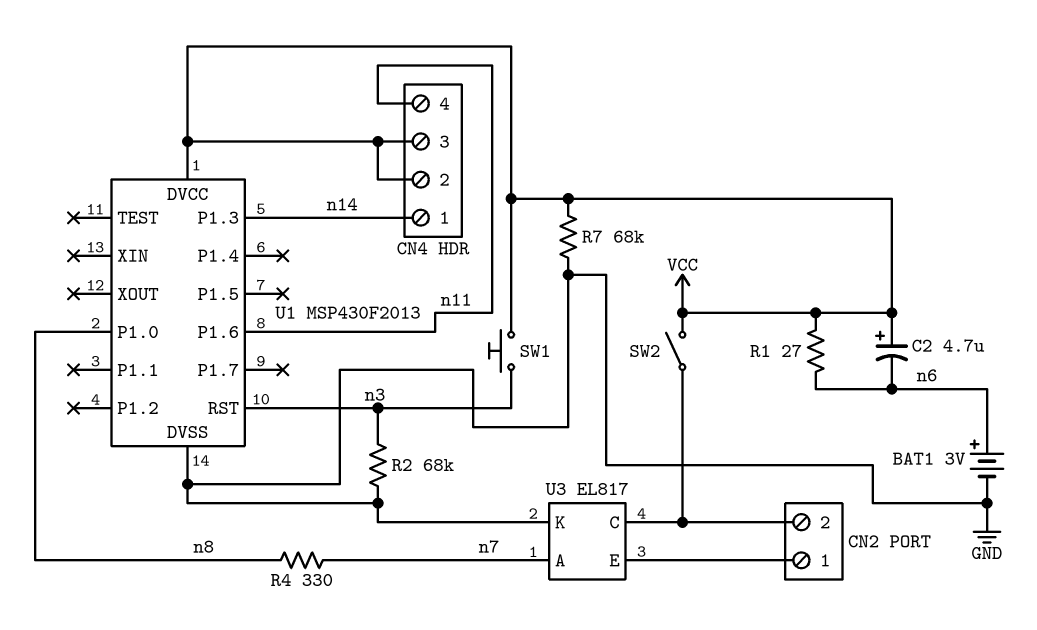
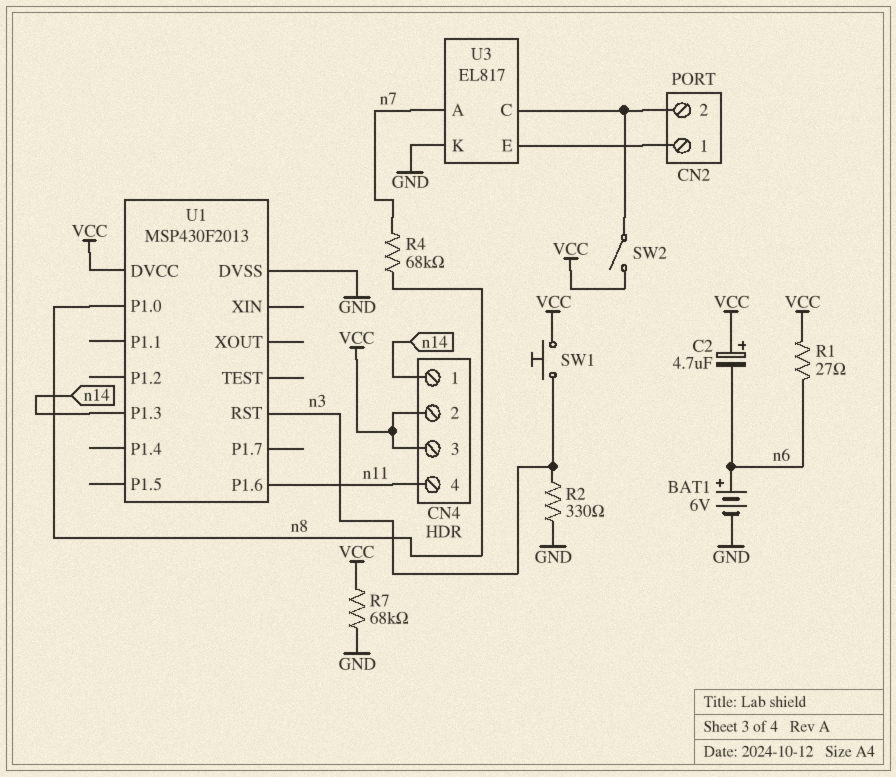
BAT1: 3V (plus n6, minus GND) -> 6V (plus n6, minus GND)
R2: 68k (GND, n3) -> 330 (GND, n3)
R4: 330 (n7, n8) -> 68k (n7, n8)

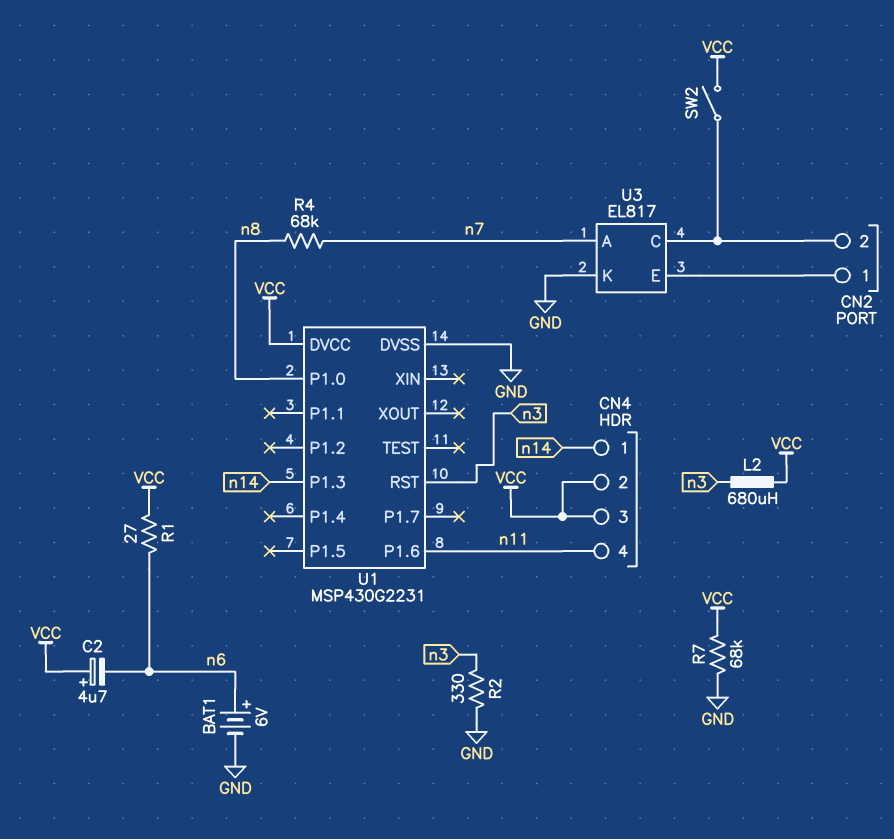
L2: none -> 680uH (VCC, n3)
SW1: button (VCC, n3) -> none
U1: MSP430F2013 -> MSP430G2231

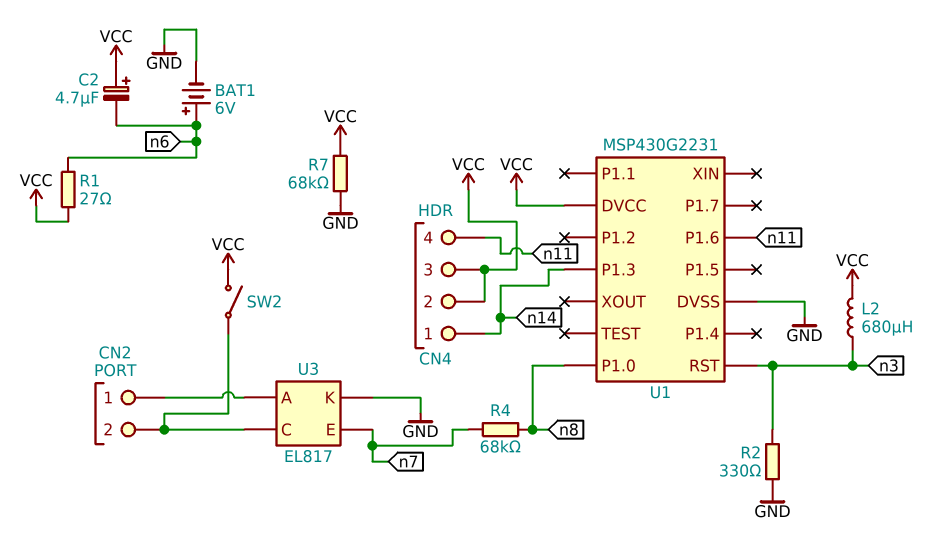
U3 pin A: n7 -> CN2/1
U3 pin E: CN2/1 -> n7

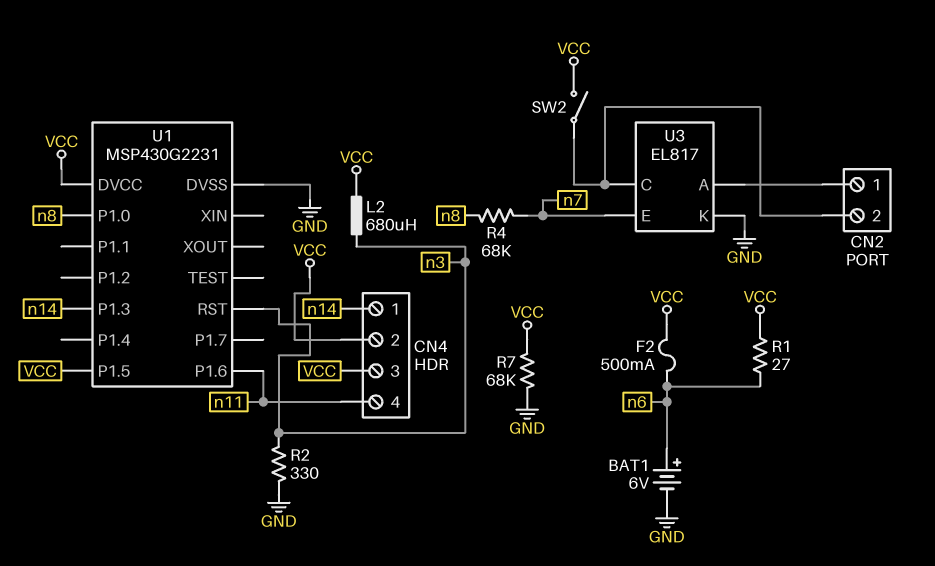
C2: 4.7uF (plus VCC, minus n6) -> none
F2: none -> 500mA (VCC, n6)
U1 pin P1.5: none -> VCC

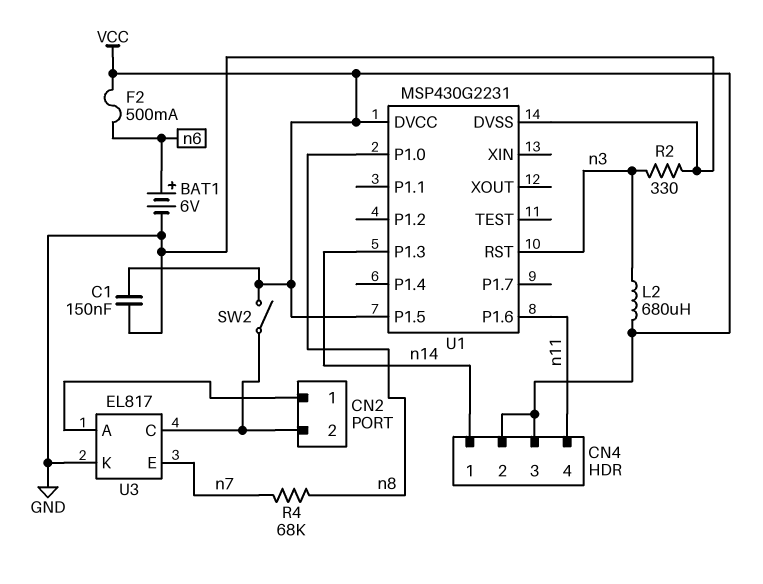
C1: none -> 150nF (GND, VCC)
R1: 27 (VCC, n6) -> none
R7: 68k (GND, VCC) -> none

